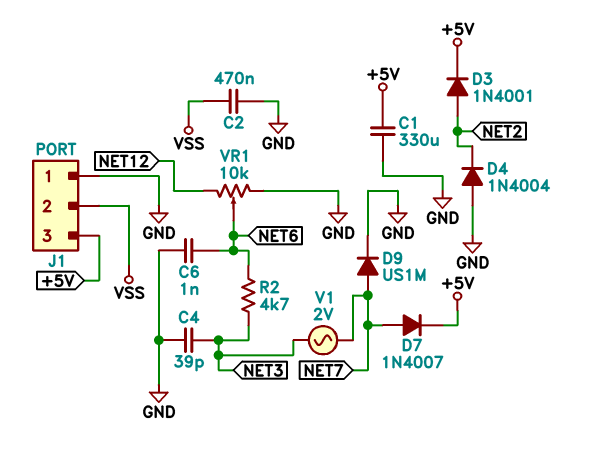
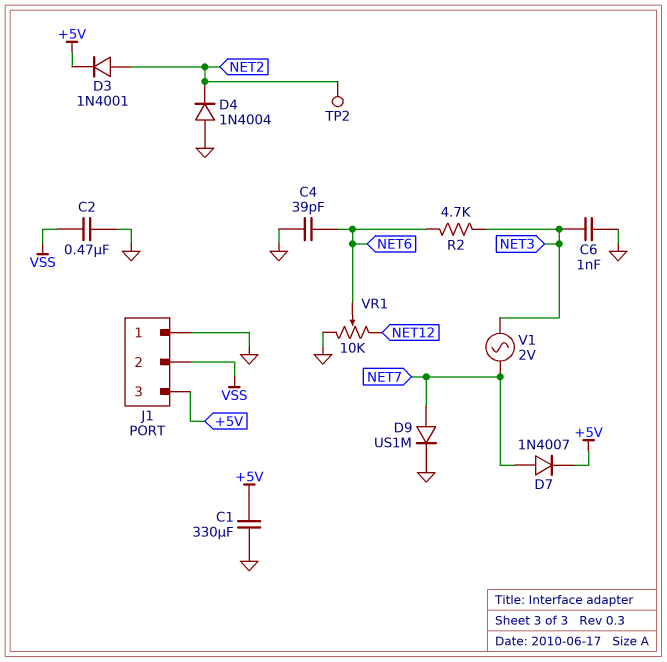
C4: 39pF (GND, NET3) -> 39pF (GND, NET6)
C6: 1nF (GND, NET6) -> 1nF (GND, NET3)
TP2: none -> test point (NET2)

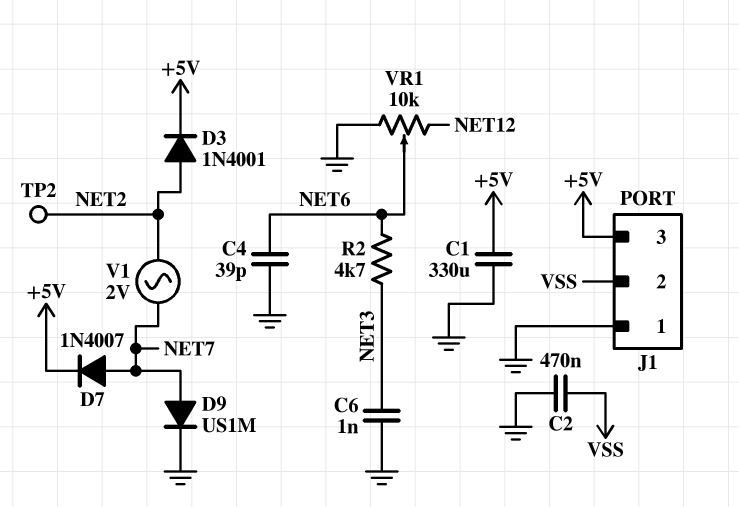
D4: diode 1N4004 (A GND, K NET2) -> none
V1: AC 2V (NET3, NET7) -> AC 2V (NET2, NET7)

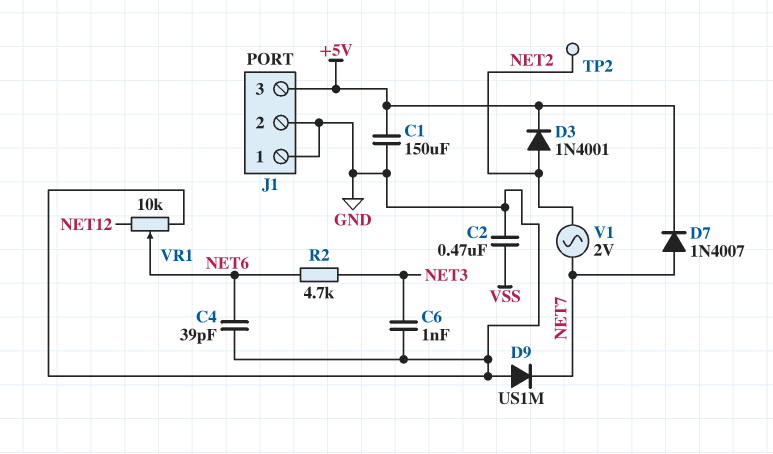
C1: 330uF (+5V, GND) -> 150uF (+5V, GND)
D9: diode US1M (A NET7, K GND) -> diode US1M (A GND, K NET7)
J1 pin 2: VSS -> GND

